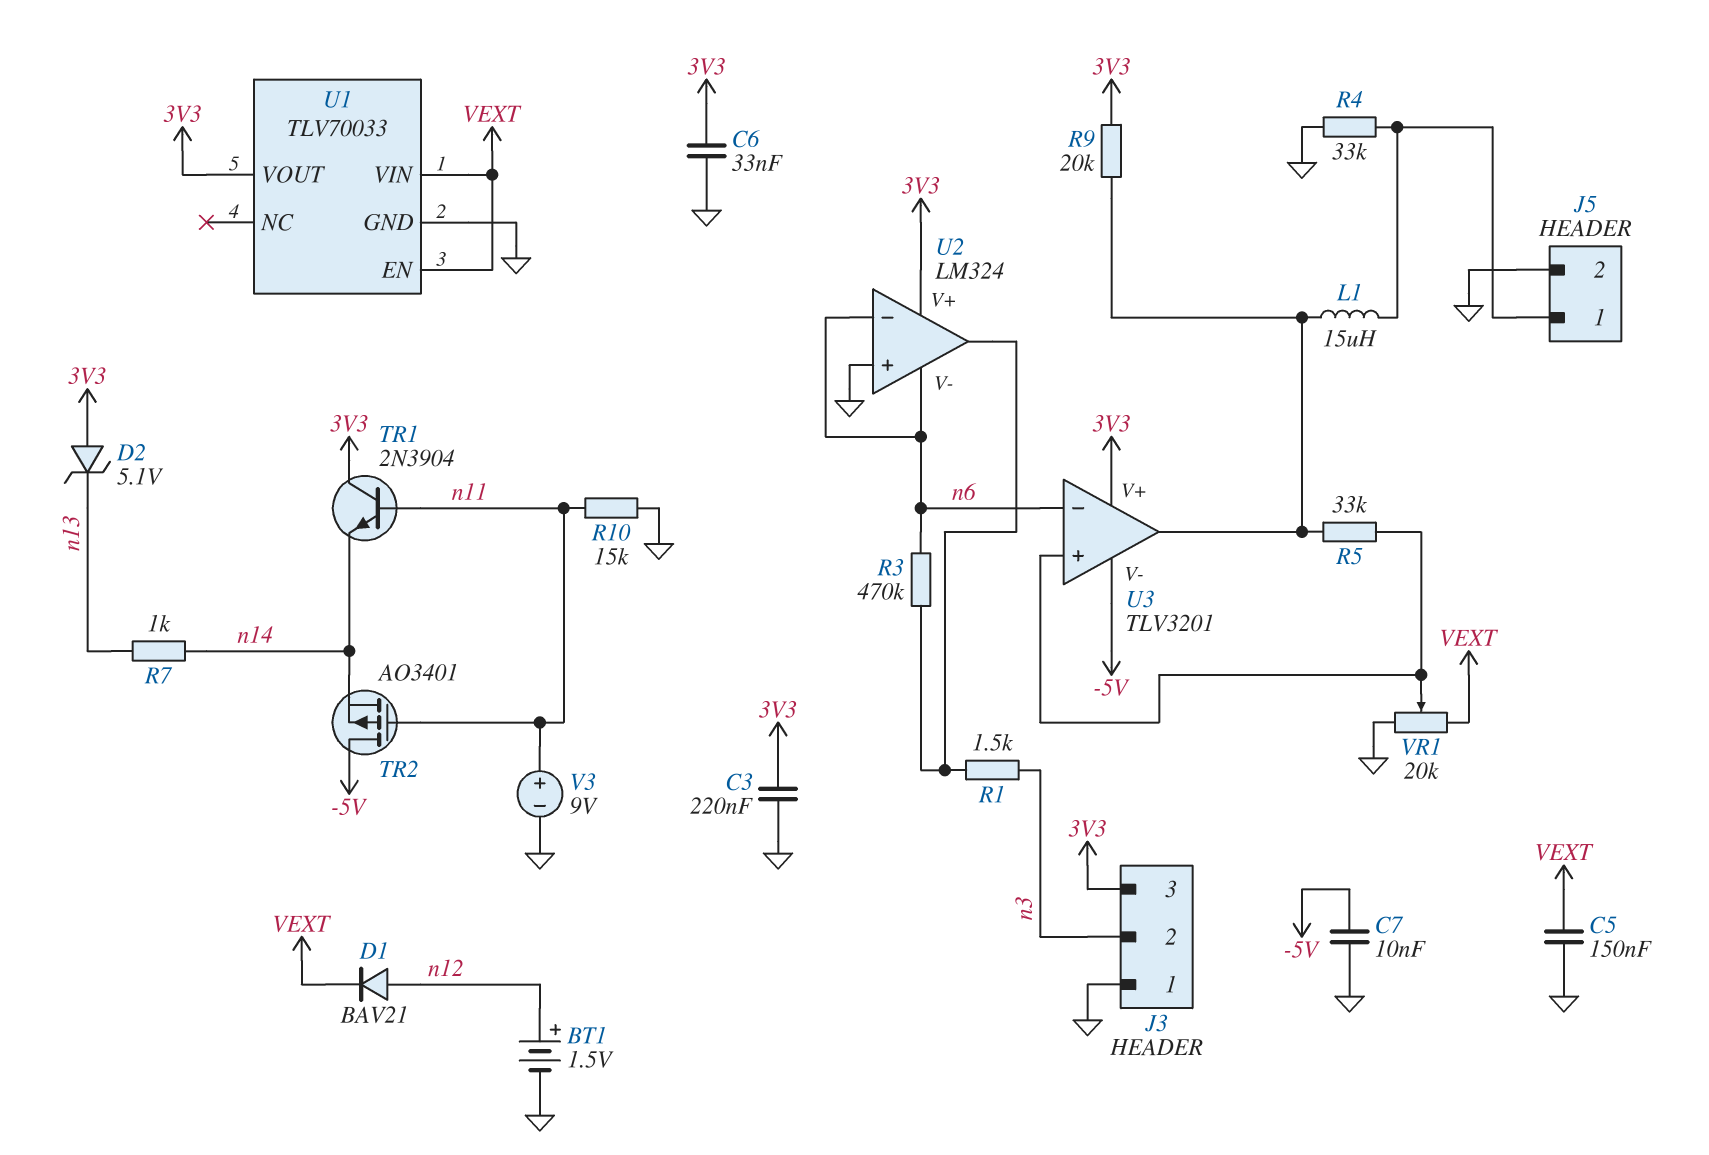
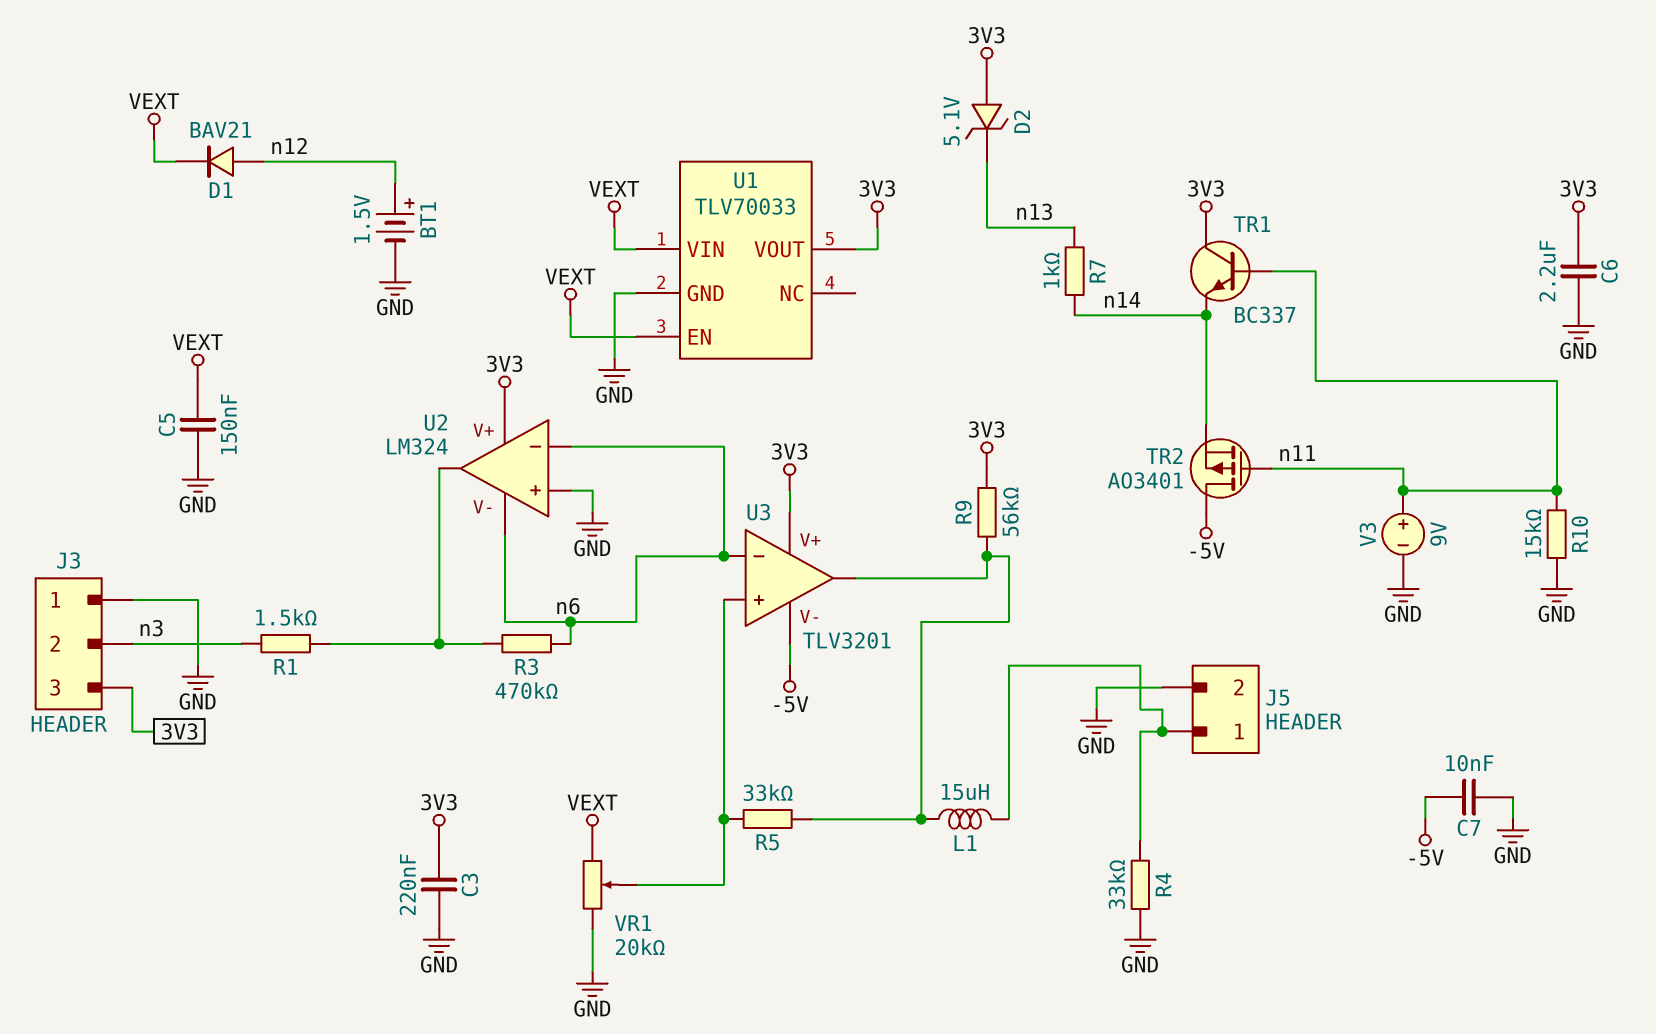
C6: 33nF (3V3, GND) -> 2.2uF (3V3, GND)
R9: 20k (3V3, U3/out) -> 56k (3V3, U3/out)
TR1: NPN 2N3904 (B n11, C 3V3, E n14) -> NPN BC337 (B n11, C 3V3, E n14)

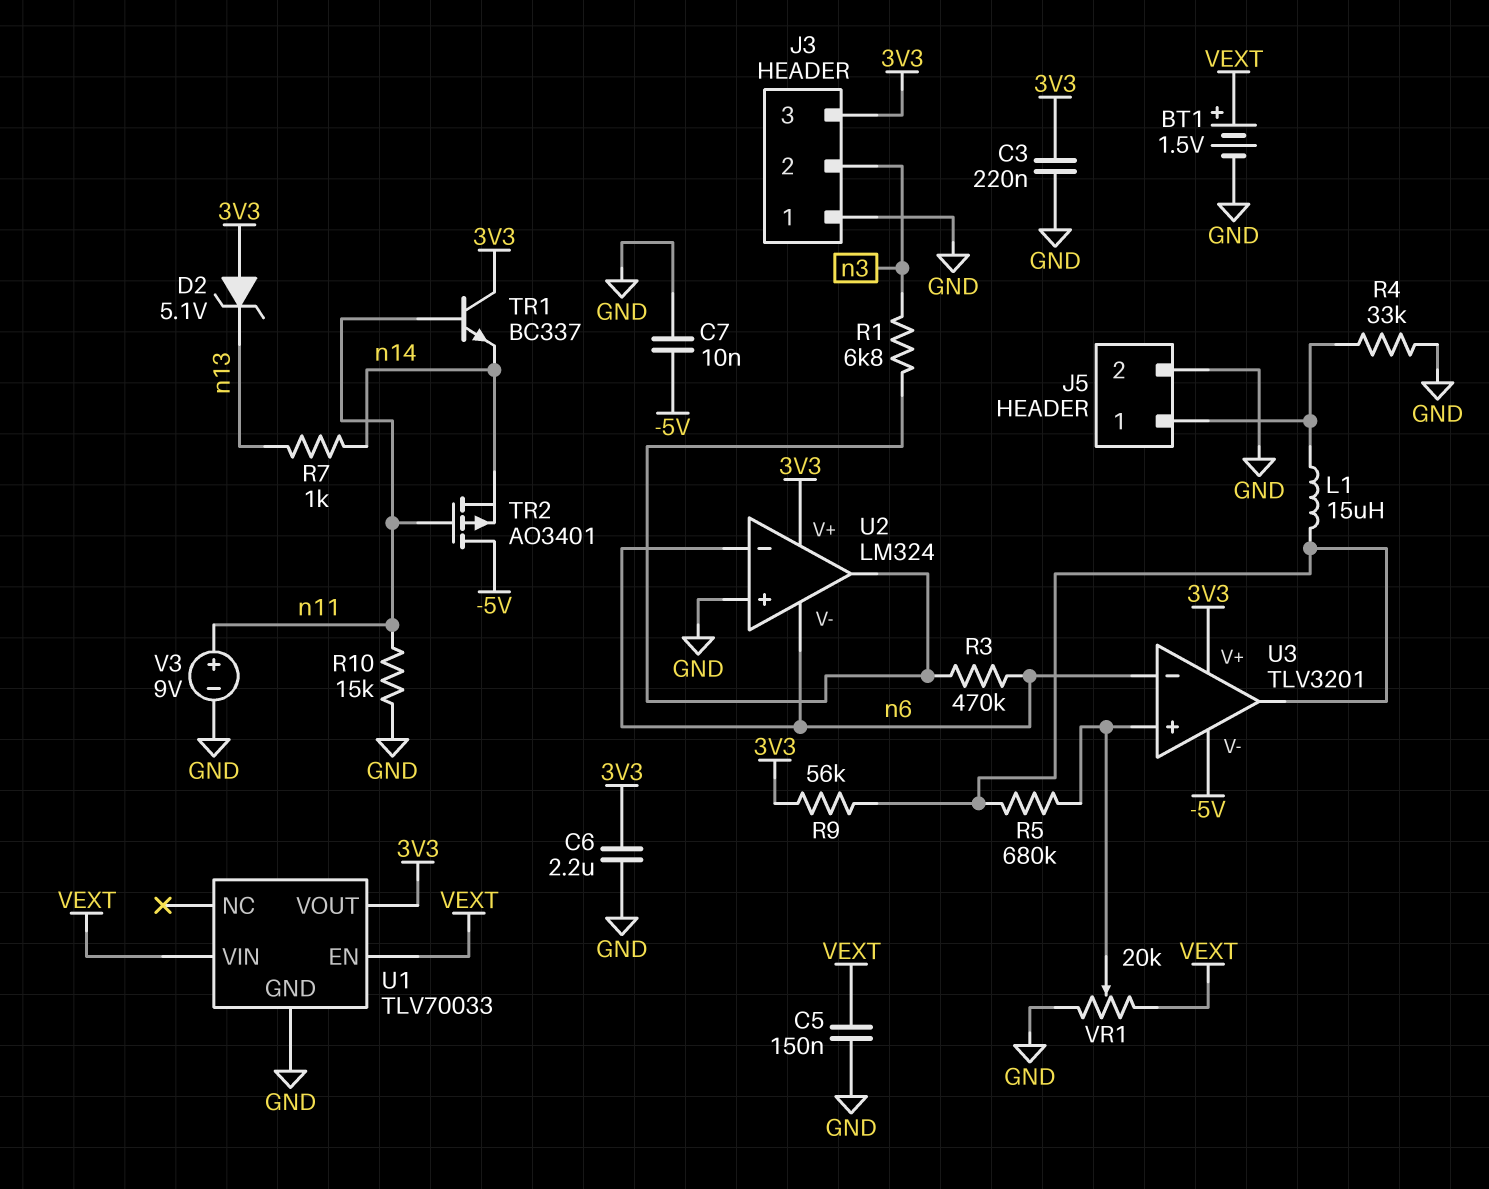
BT1: 1.5V (plus n12, minus GND) -> 1.5V (plus VEXT, minus GND)
D1: diode BAV21 (A n12, K VEXT) -> none
R1: 1.5k (U2/out, n3) -> 6.8k (U2/out, n3)
R5: 33k (U3/in+, U3/out) -> 680k (U3/in+, U3/out)

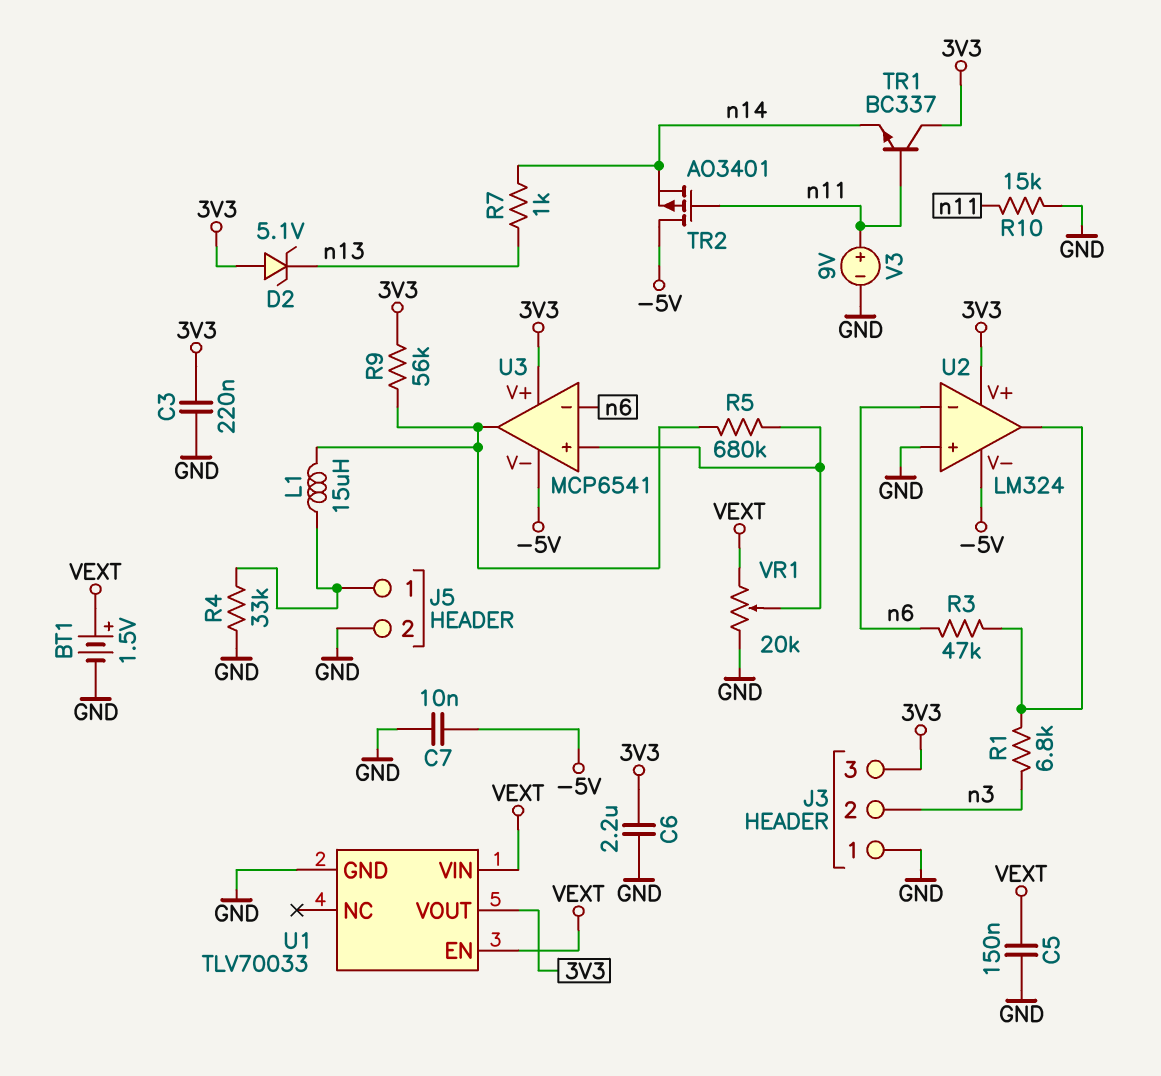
R3: 470k (U2/out, n6) -> 47k (U2/out, n6)
U2 pin V-: n6 -> -5V
U3: TLV3201 -> MCP6541

